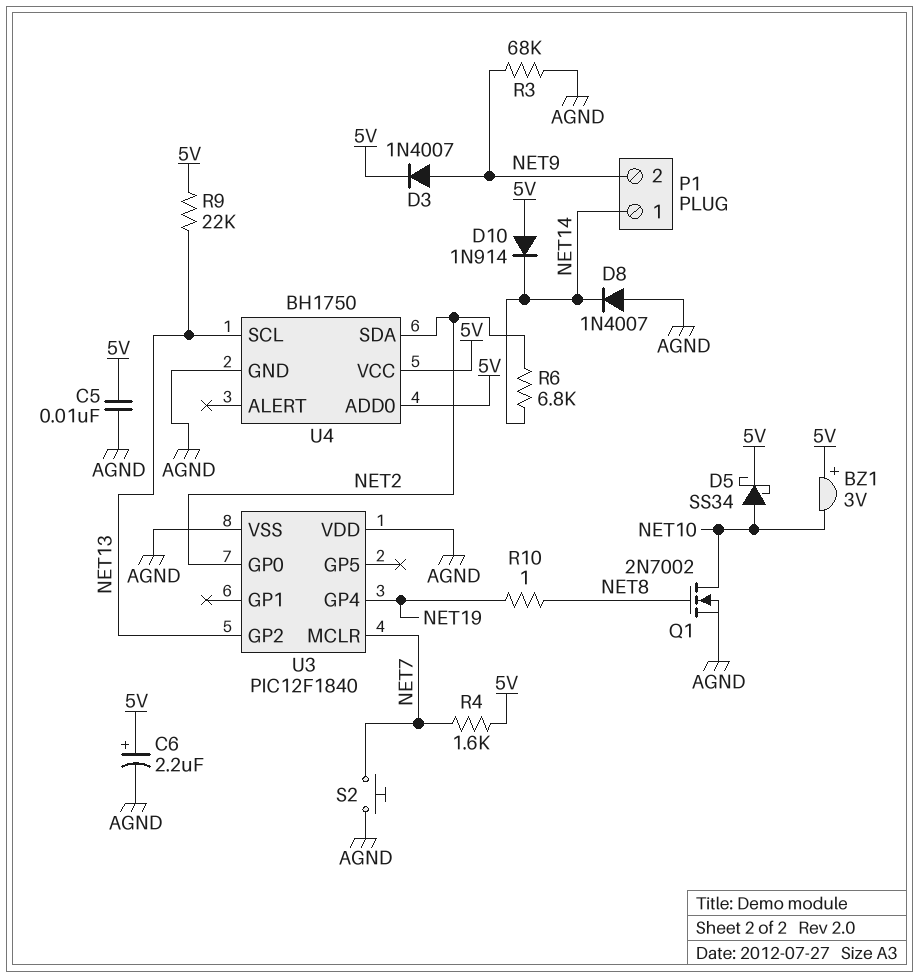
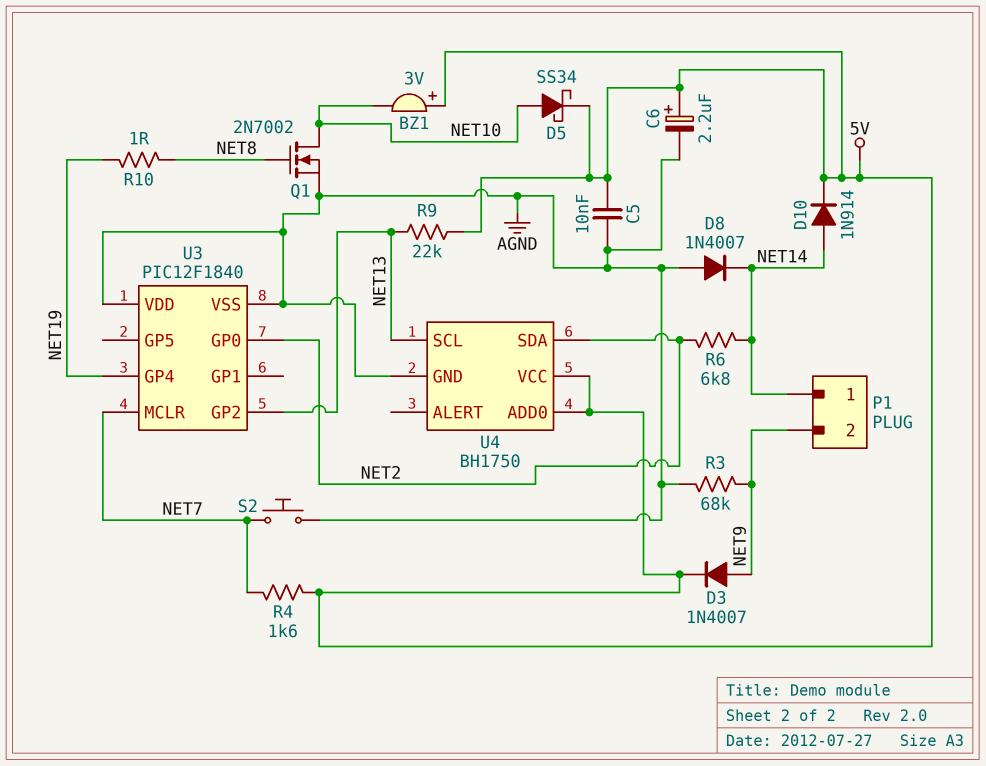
D10: diode 1N914 (A 5V, K NET14) -> diode 1N914 (A NET14, K 5V)

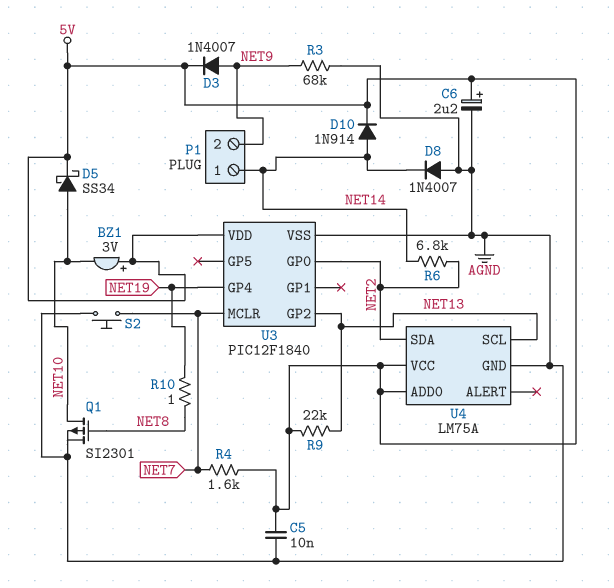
Q1: NMOS 2N7002 (G NET8, D NET10, S AGND) -> PMOS SI2301 (G NET8, D NET10, S AGND)
U3 pin VDD: AGND -> 5V
U4: BH1750 -> LM75A

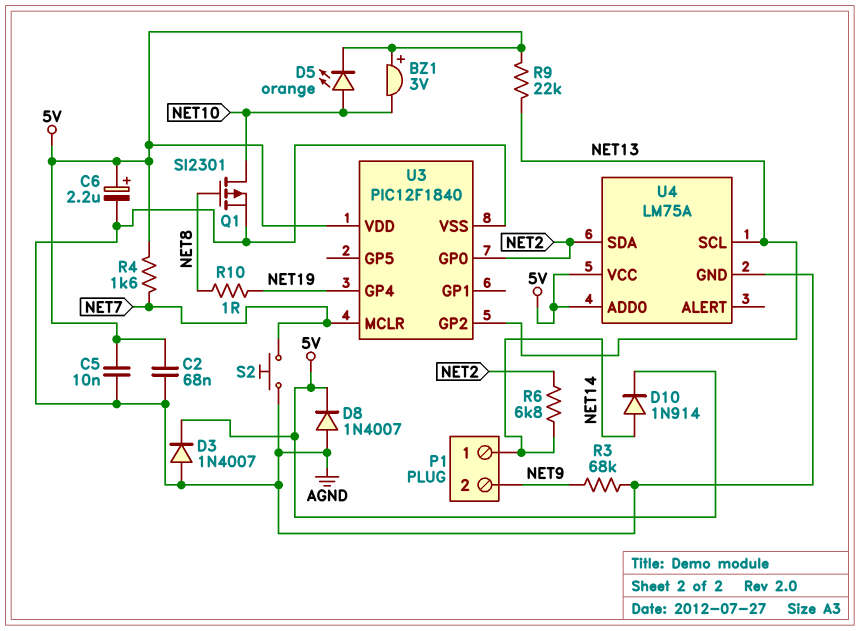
C2: none -> 68nF (5V, AGND)
D3: diode 1N4007 (A NET9, K 5V) -> diode 1N4007 (A AGND, K 5V)
D5: schottky SS34 (A NET10, K 5V) -> LED orange (A NET10, K 5V)
D8: diode 1N4007 (A AGND, K NET14) -> diode 1N4007 (A AGND, K 5V)

